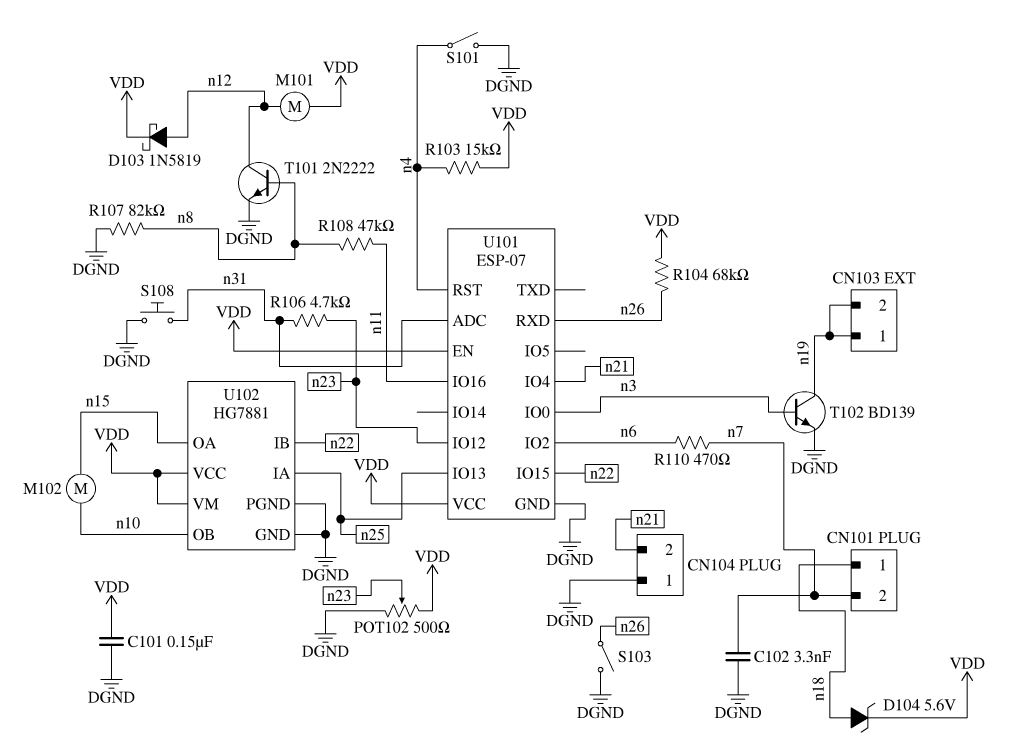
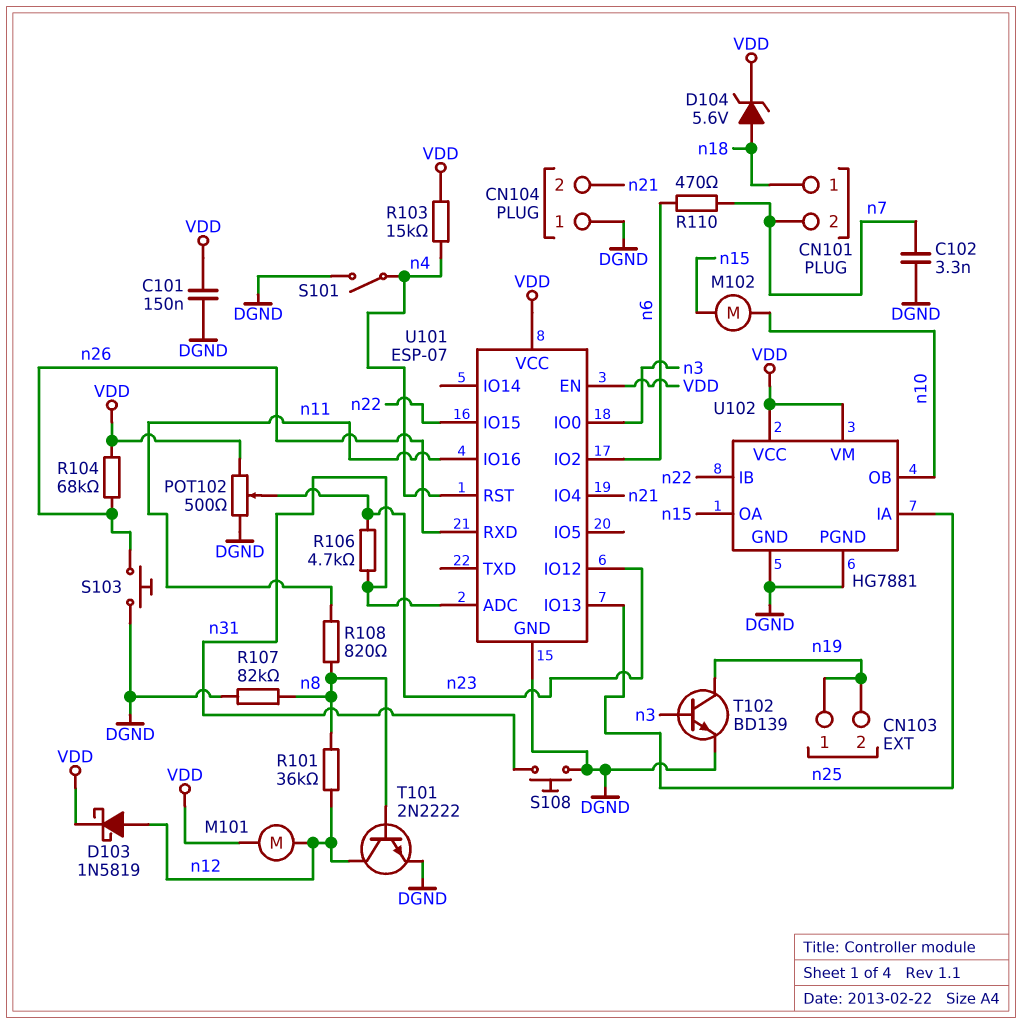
R101: none -> 36k (n8, n12)
R108: 47k (n8, n11) -> 820 (n8, n11)
S103: switch (DGND, n26) -> button (DGND, n26)

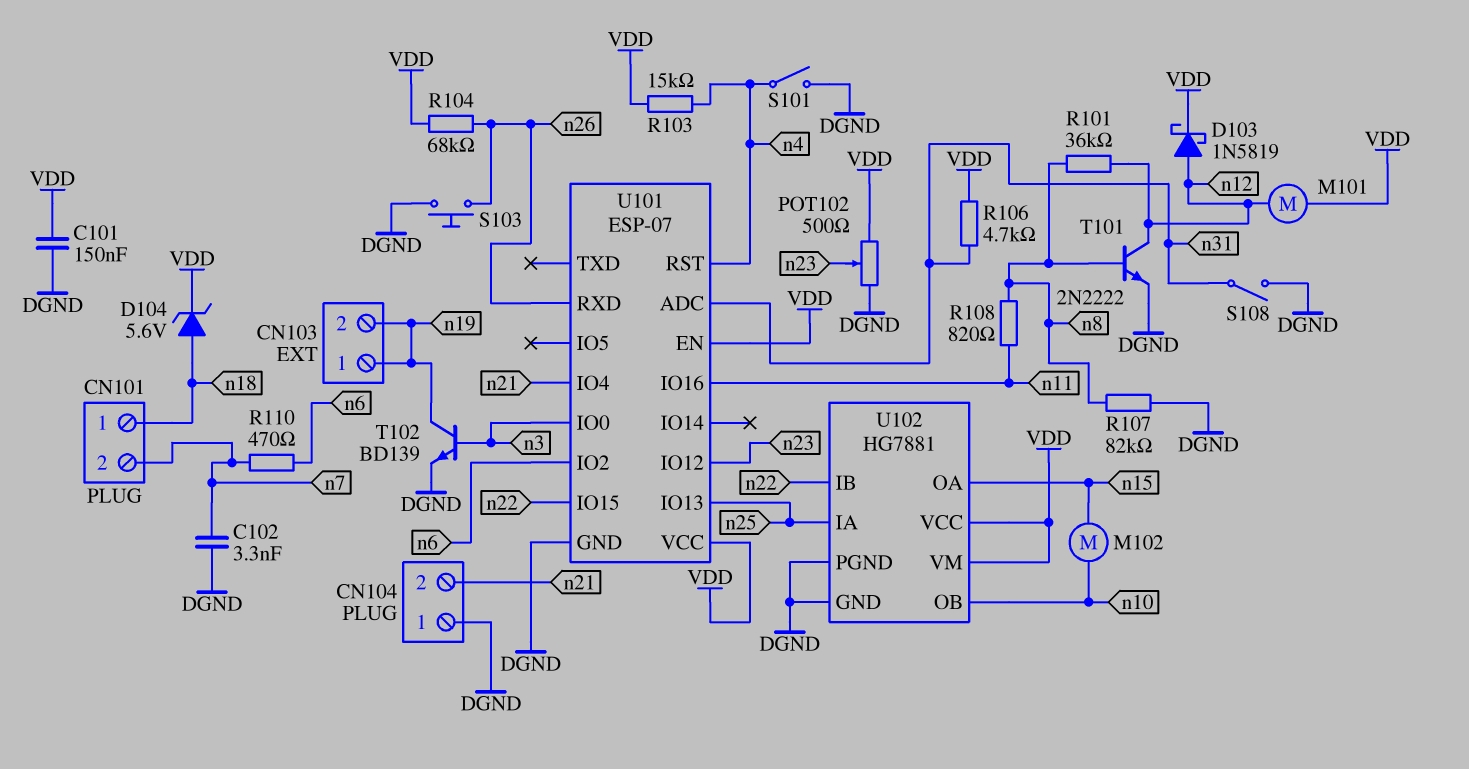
R106: 4.7k (n23, n31) -> 4.7k (VDD, n31)
S108: button (DGND, n31) -> switch (DGND, n31)

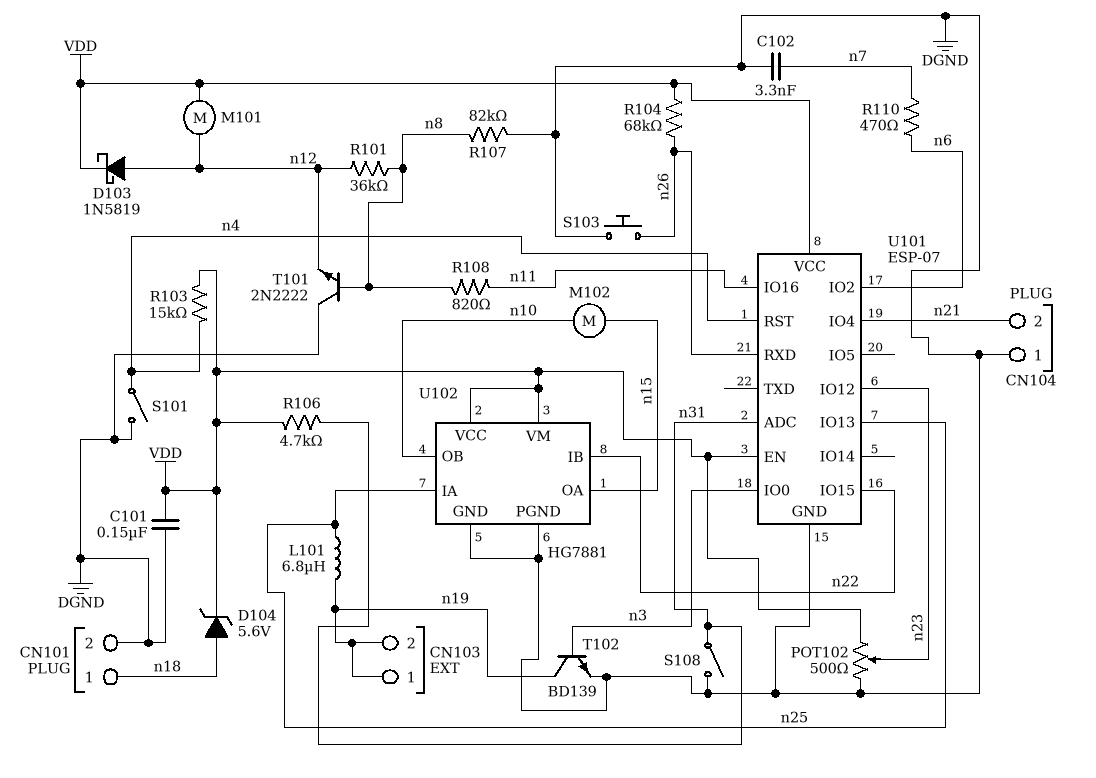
CN101 pin 2: n7 -> DGND
L101: none -> 6.8uH (n19, n25)
T101: NPN 2N2222 (B n8, C n12, E DGND) -> NPN 2N2222 (B n8, C DGND, E n12)

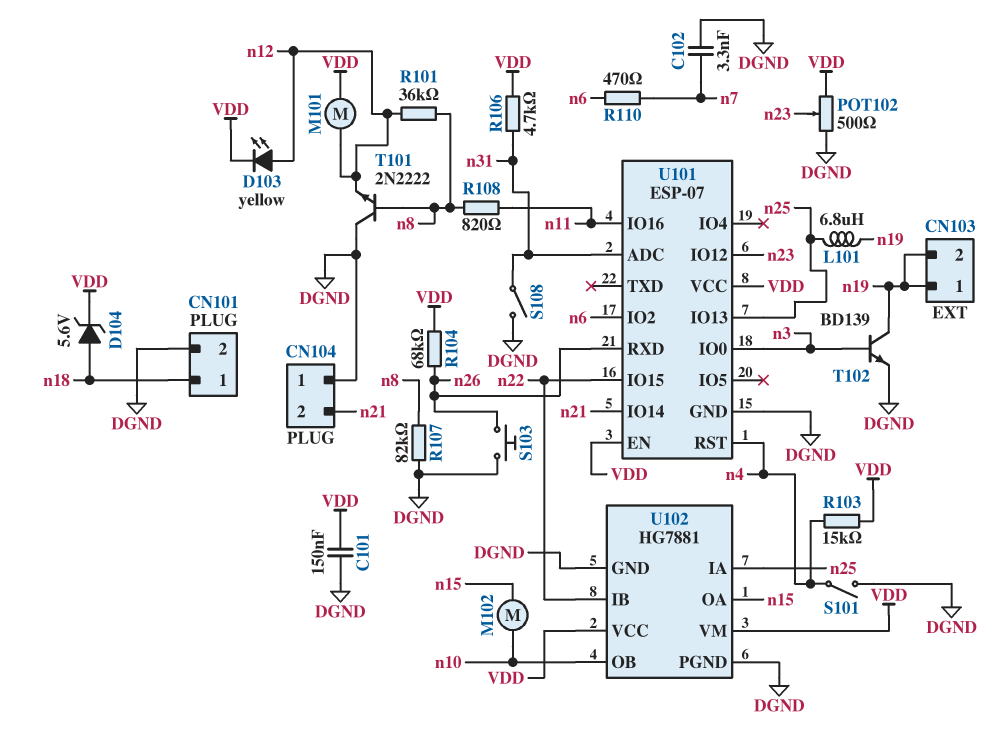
D103: schottky 1N5819 (A n12, K VDD) -> LED yellow (A n12, K VDD)
U101 pin IO4: n21 -> none
U101 pin IO14: none -> n21

